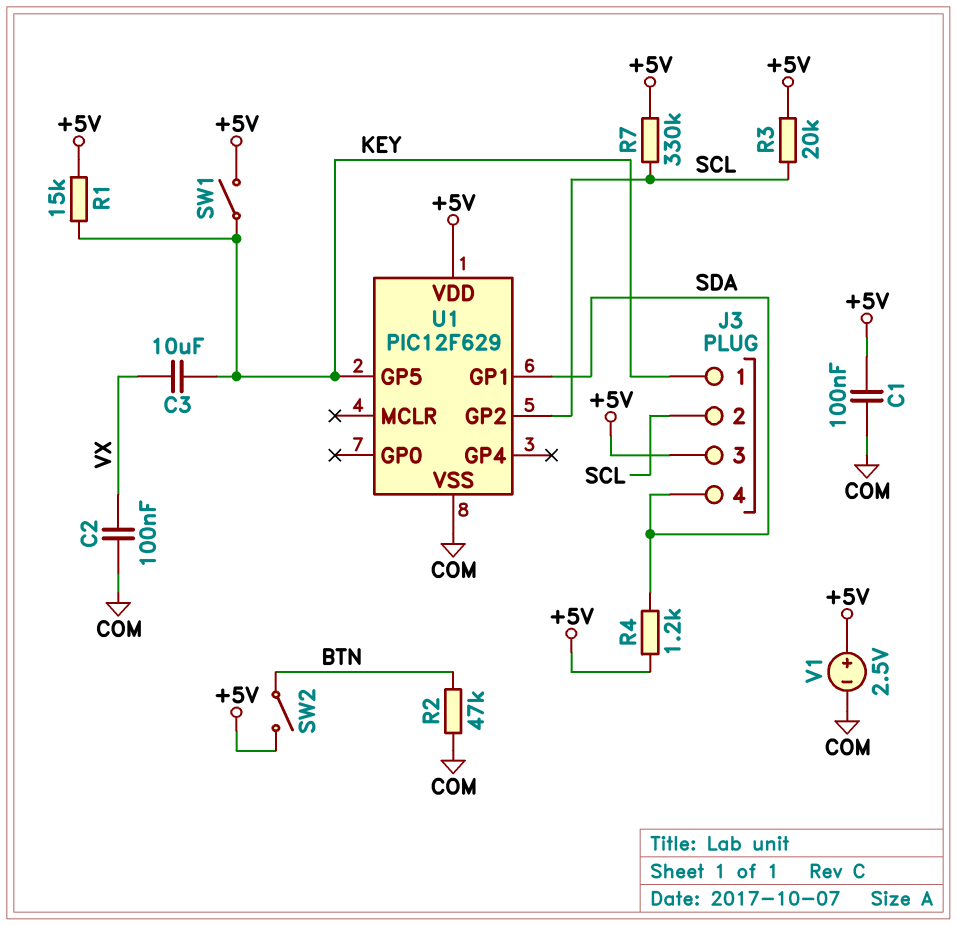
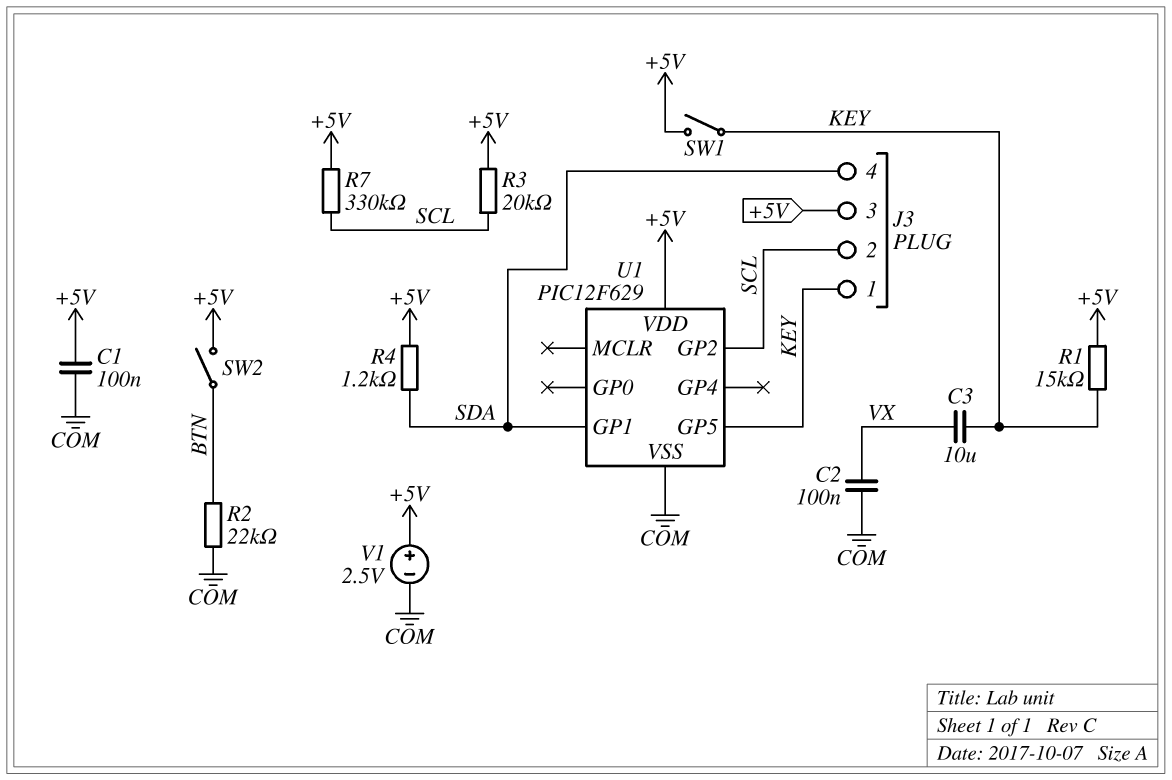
R2: 47k (BTN, COM) -> 22k (BTN, COM)

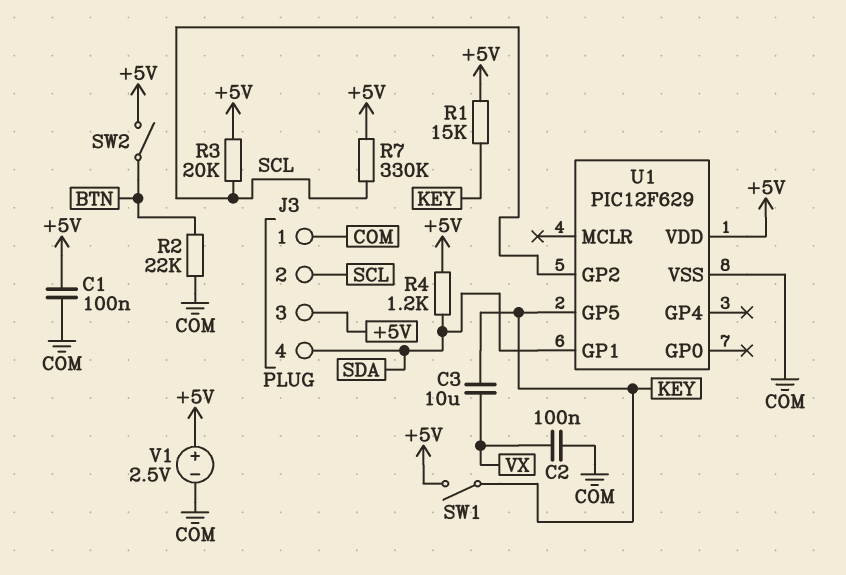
J3 pin 1: KEY -> COM

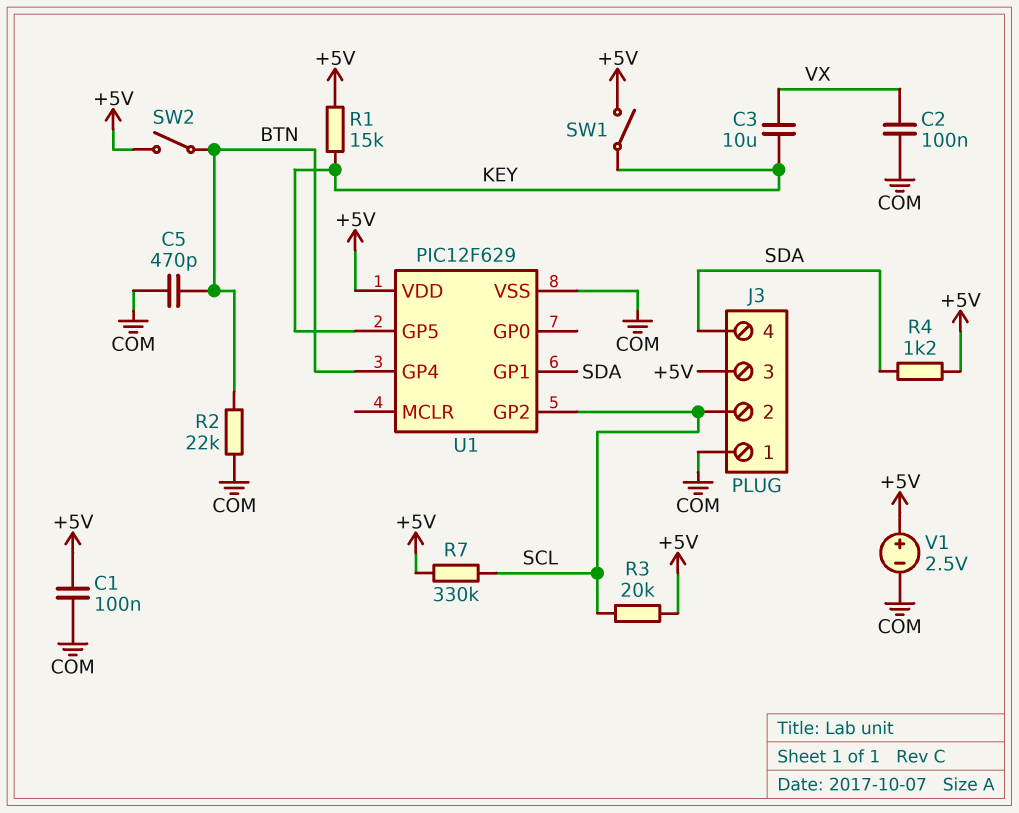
C5: none -> 470pF (BTN, COM)
U1 pin GP4: none -> BTN

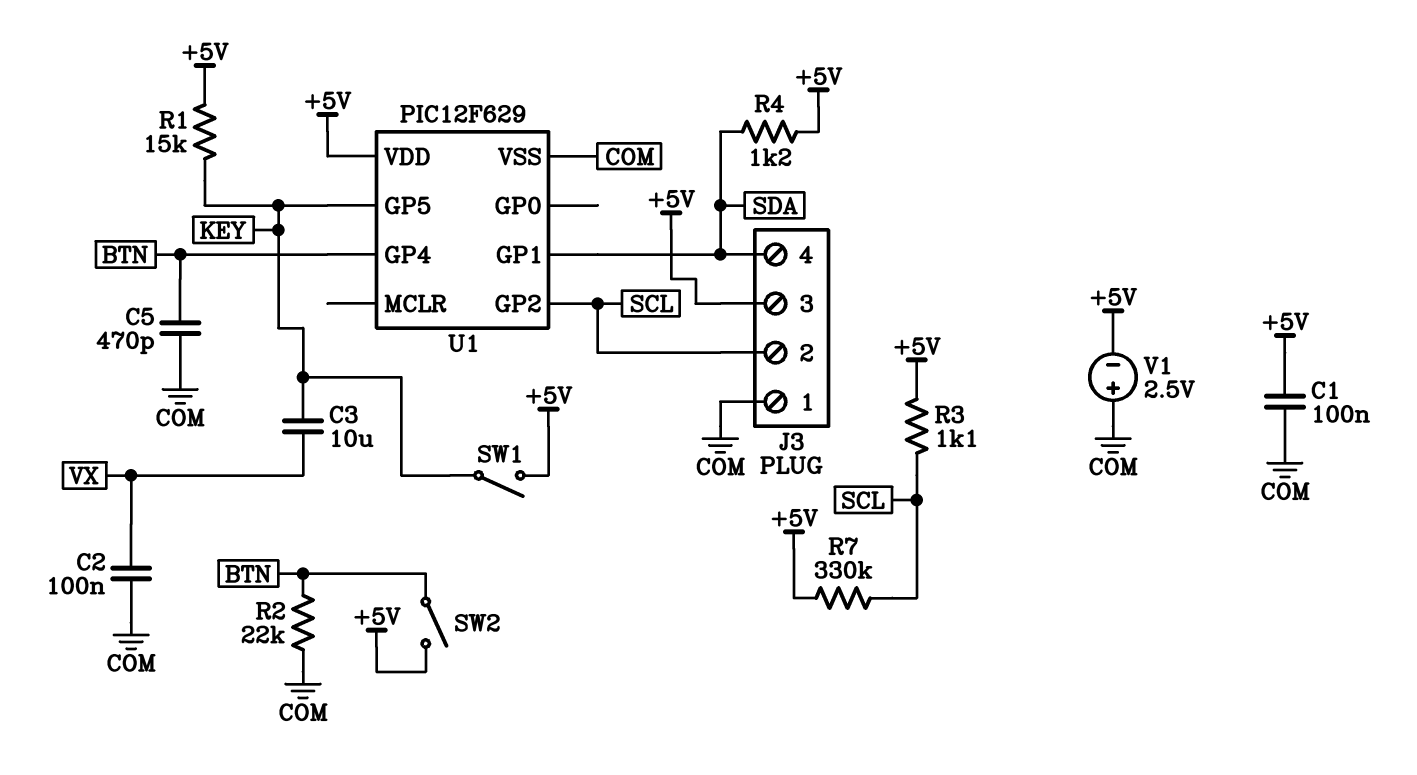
R3: 20k (+5V, SCL) -> 1.1k (+5V, SCL)
V1: 2.5V (plus +5V, minus COM) -> 2.5V (plus COM, minus +5V)

